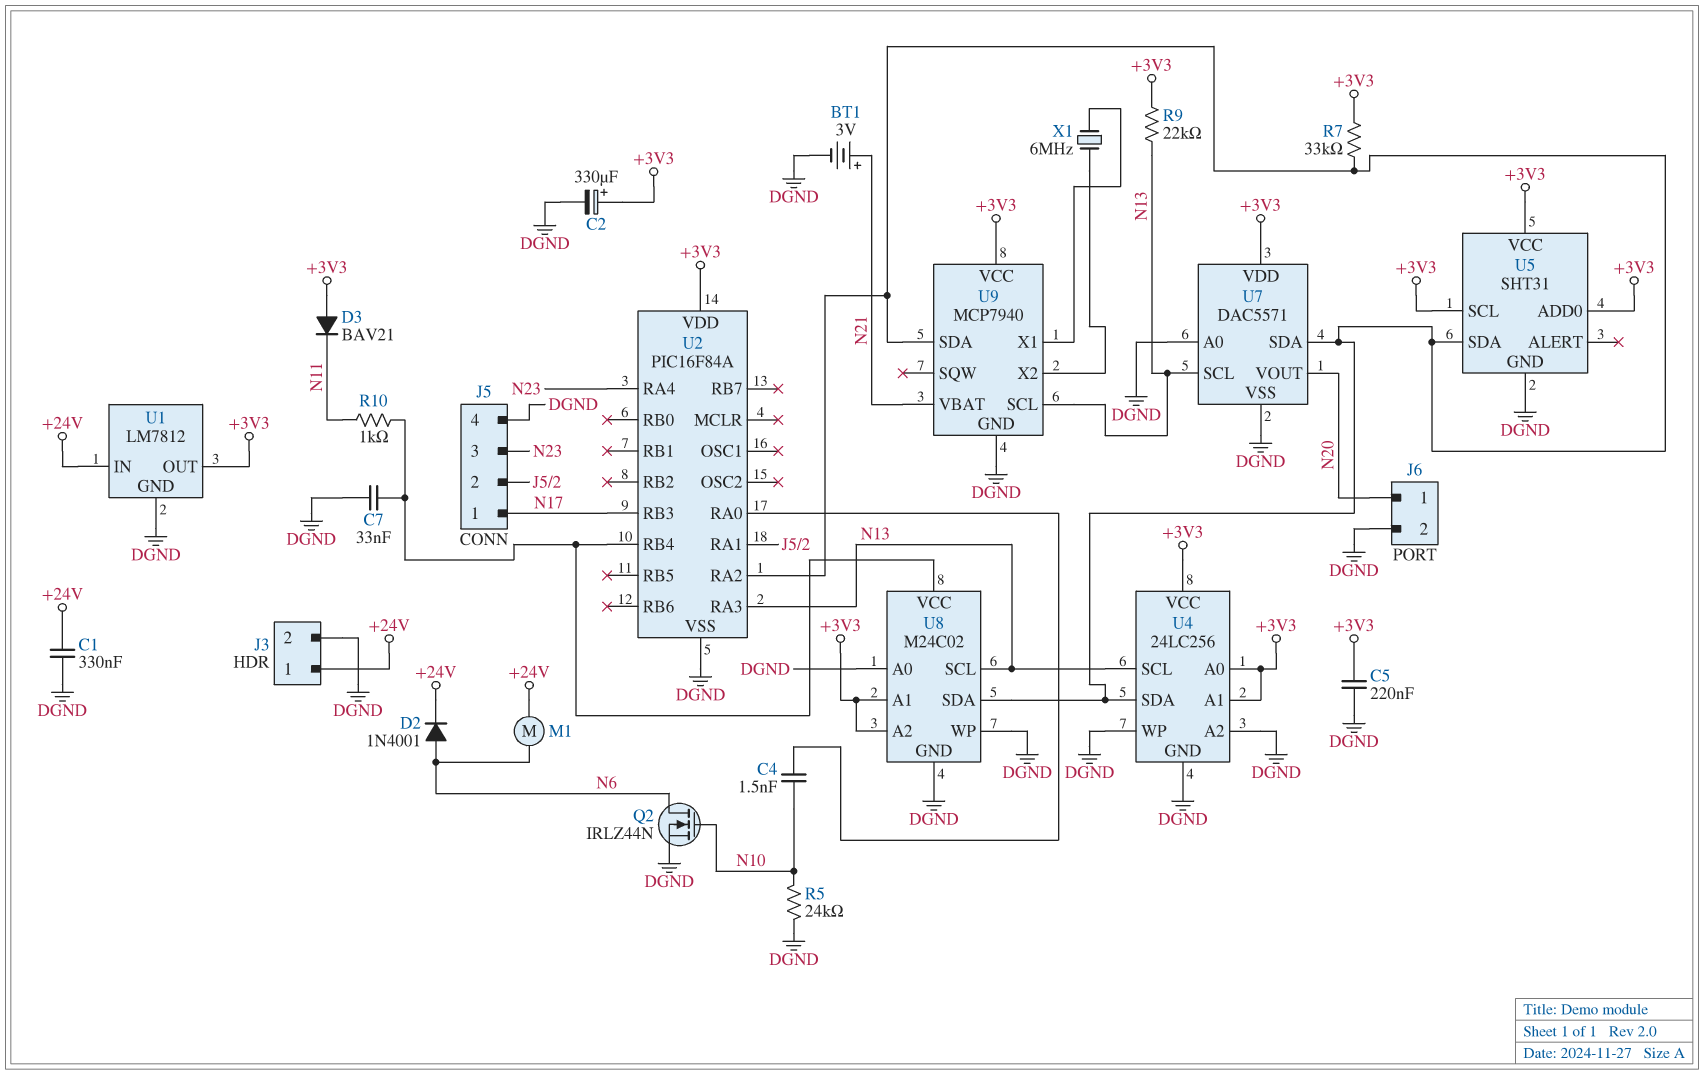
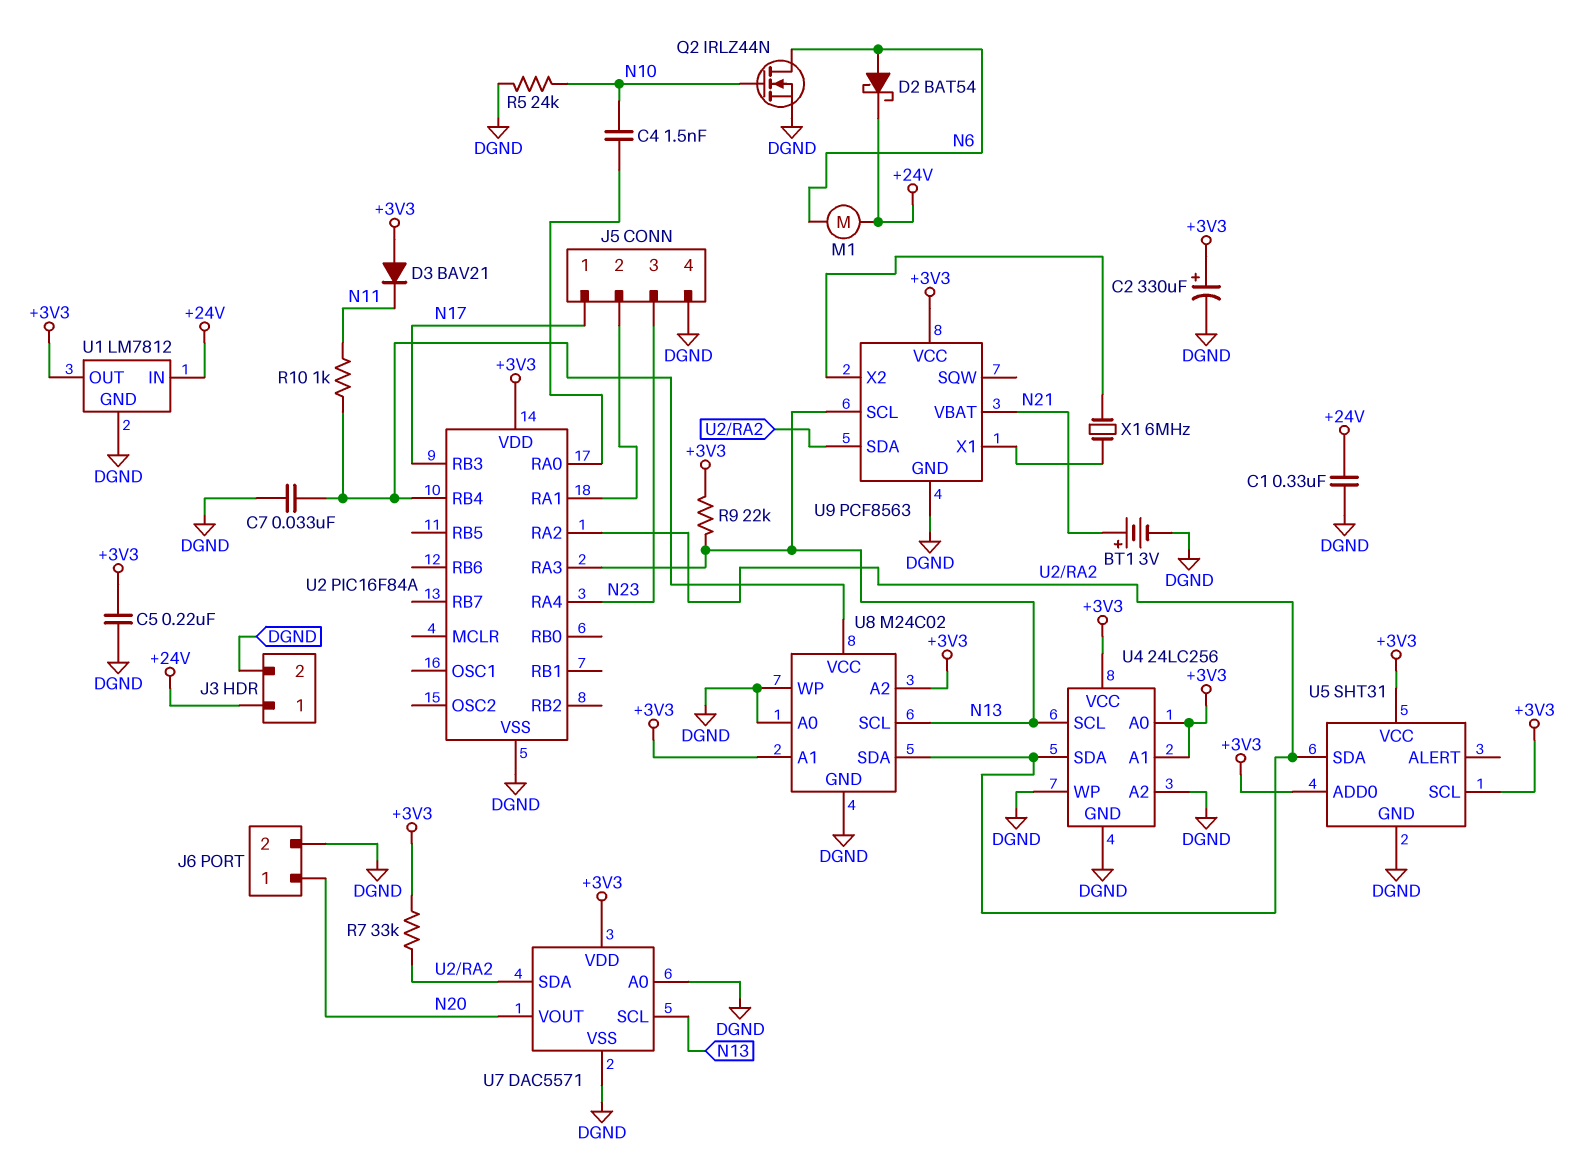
D2: diode 1N4001 (A N6, K +24V) -> schottky BAT54 (A N6, K +24V)
U9: MCP7940 -> PCF8563

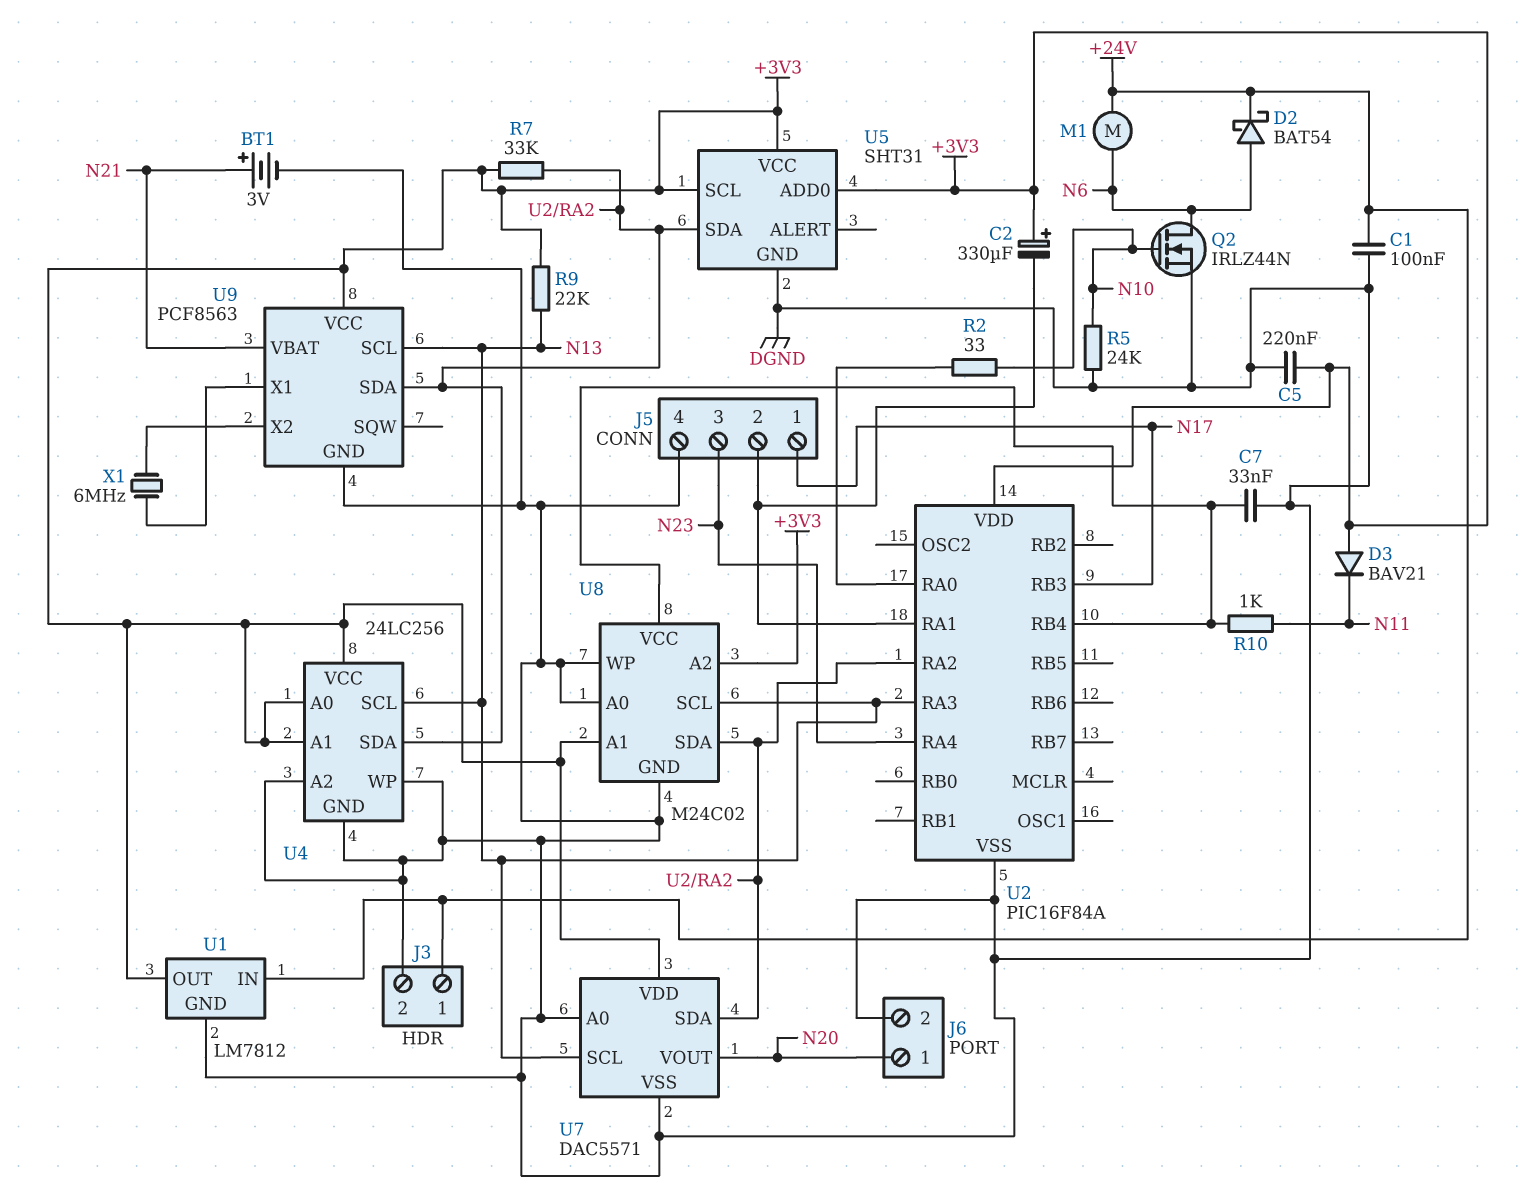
C1: 330nF (+24V, DGND) -> 100nF (+24V, DGND)
C2: 330uF (plus +3V3, minus DGND) -> 330uF (plus +3V3, minus J5/2)
C4: 1.5nF (N10, U2/RA0) -> none
R2: none -> 33 (N10, U2/RA0)

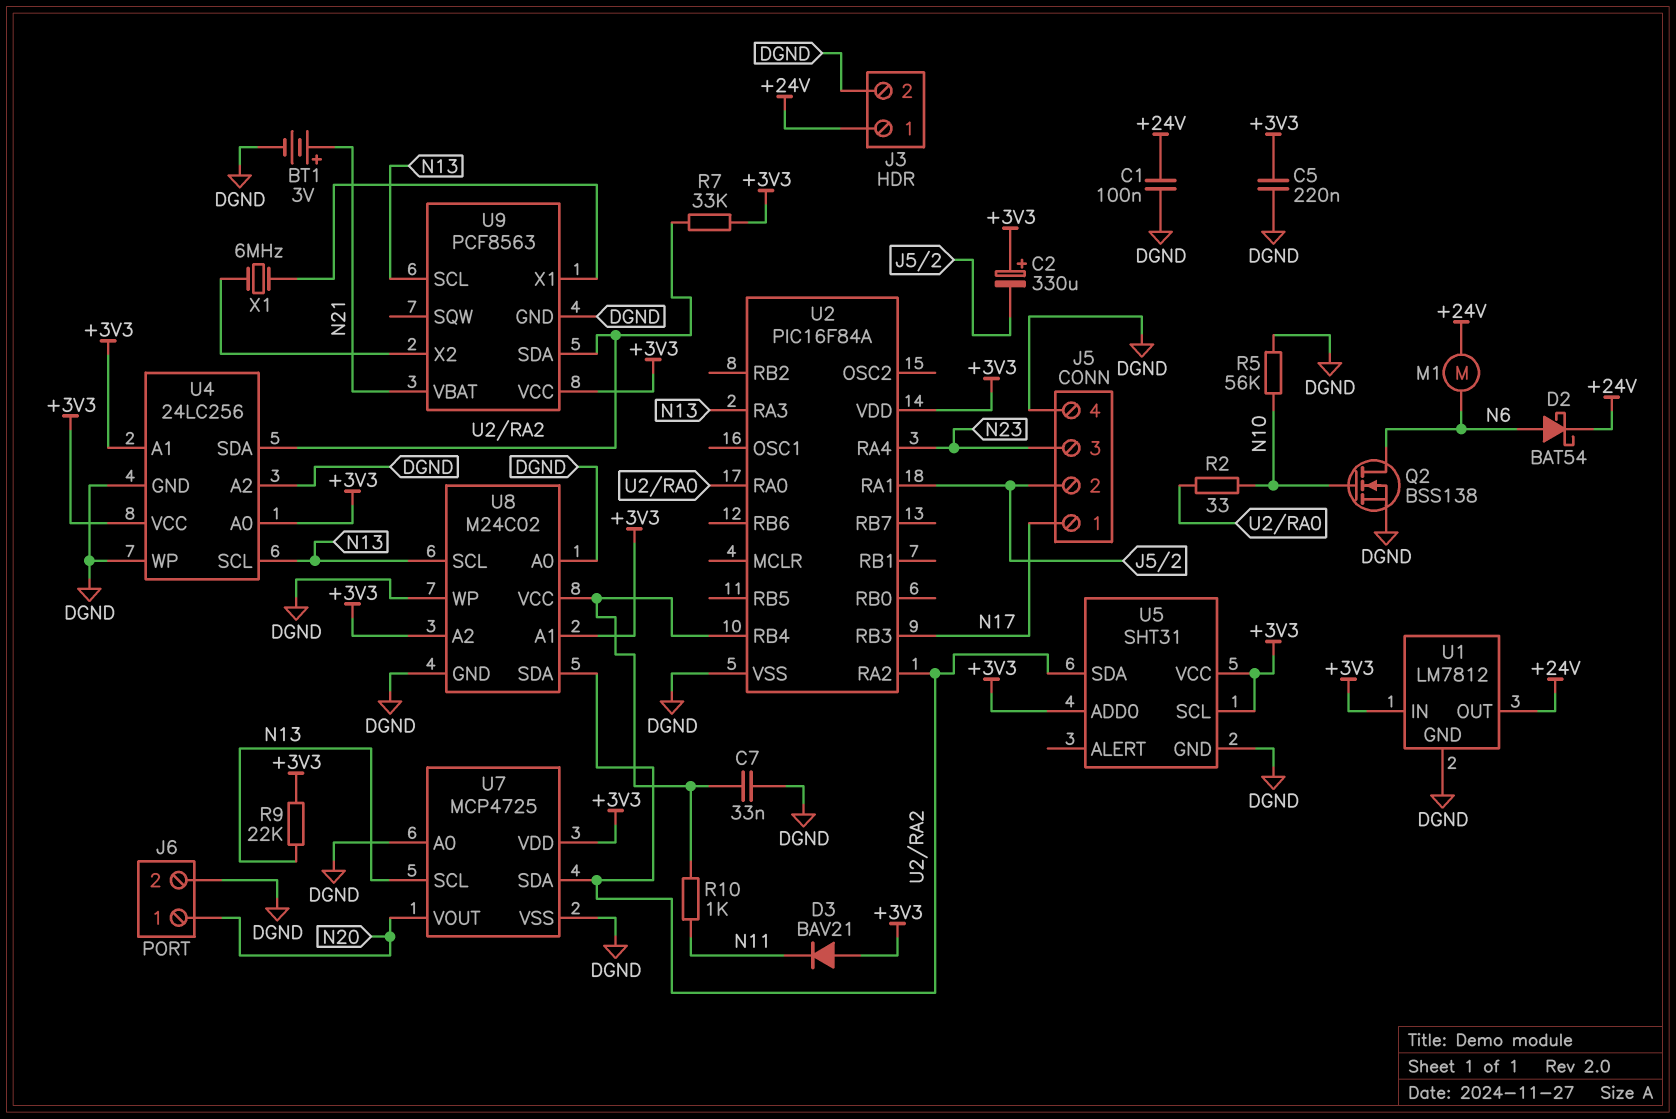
Q2: NMOS IRLZ44N (G N10, D N6, S DGND) -> NMOS BSS138 (G N10, D N6, S DGND)
R5: 24k (DGND, N10) -> 56k (DGND, N10)
U1 pin IN: +24V -> +3V3
U1 pin OUT: +3V3 -> +24V
U7: DAC5571 -> MCP4725

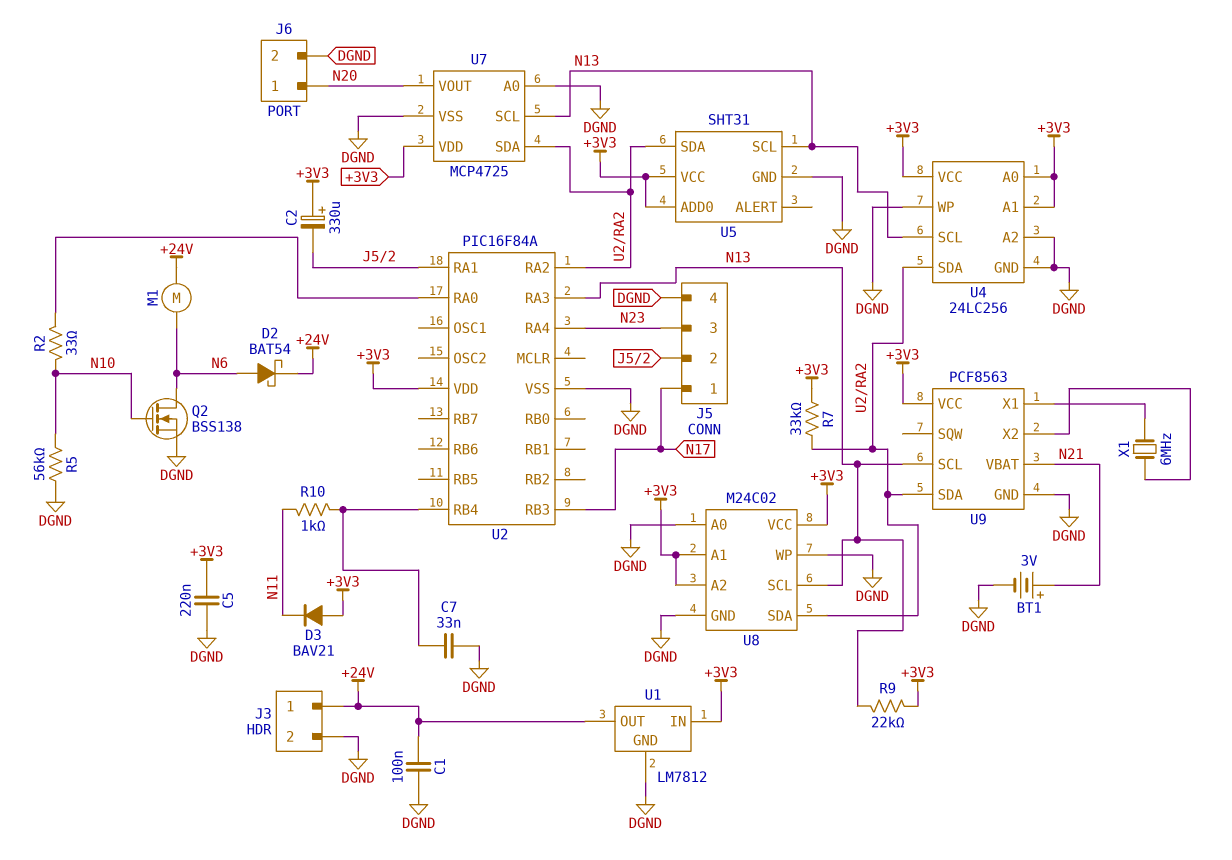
U5 pin SCL: +3V3 -> N13
U8 pin VCC: U2/RB4 -> +3V3

